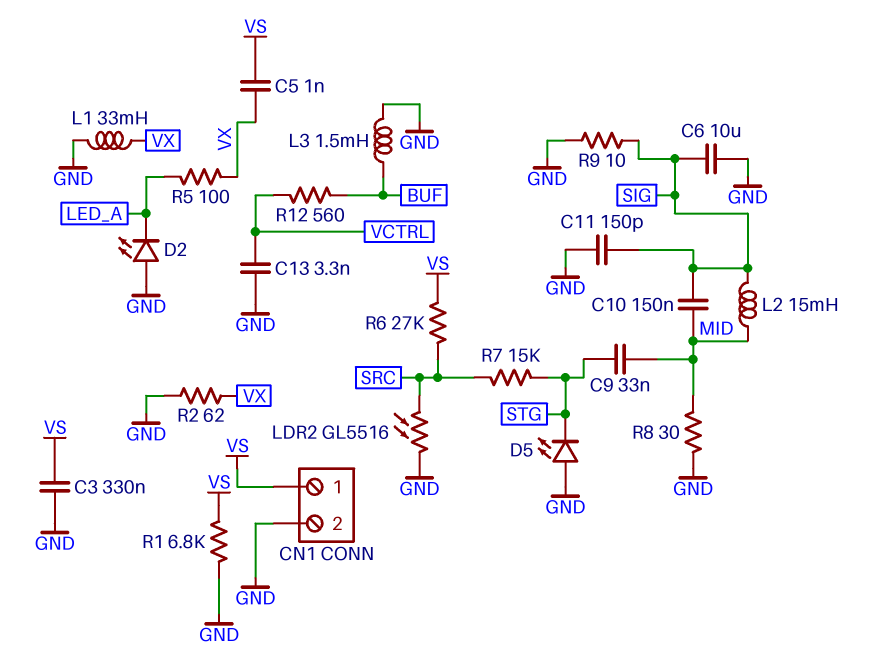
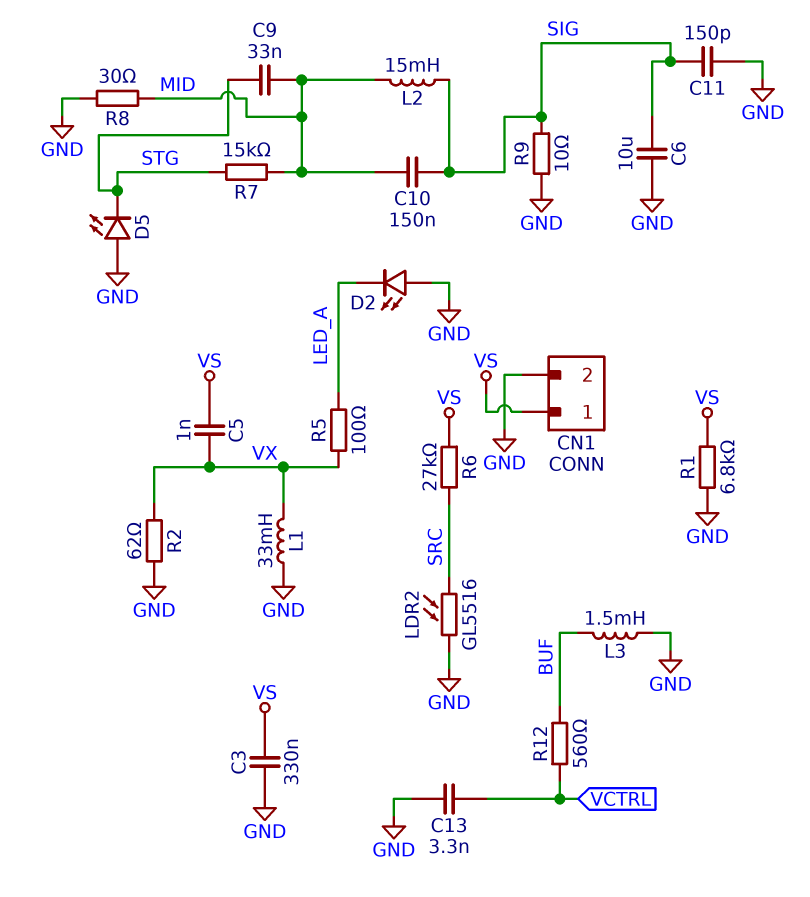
R7: 15k (SRC, STG) -> 15k (MID, STG)

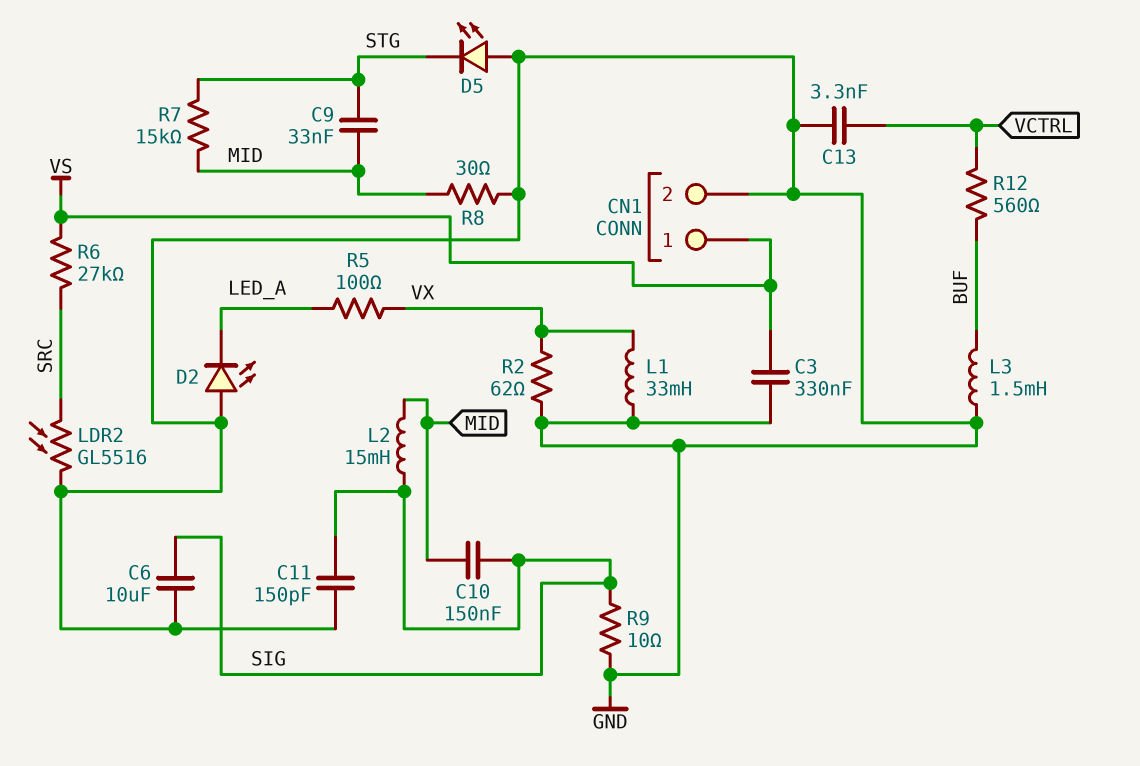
C5: 1nF (VS, VX) -> none
R1: 6.8k (GND, VS) -> none

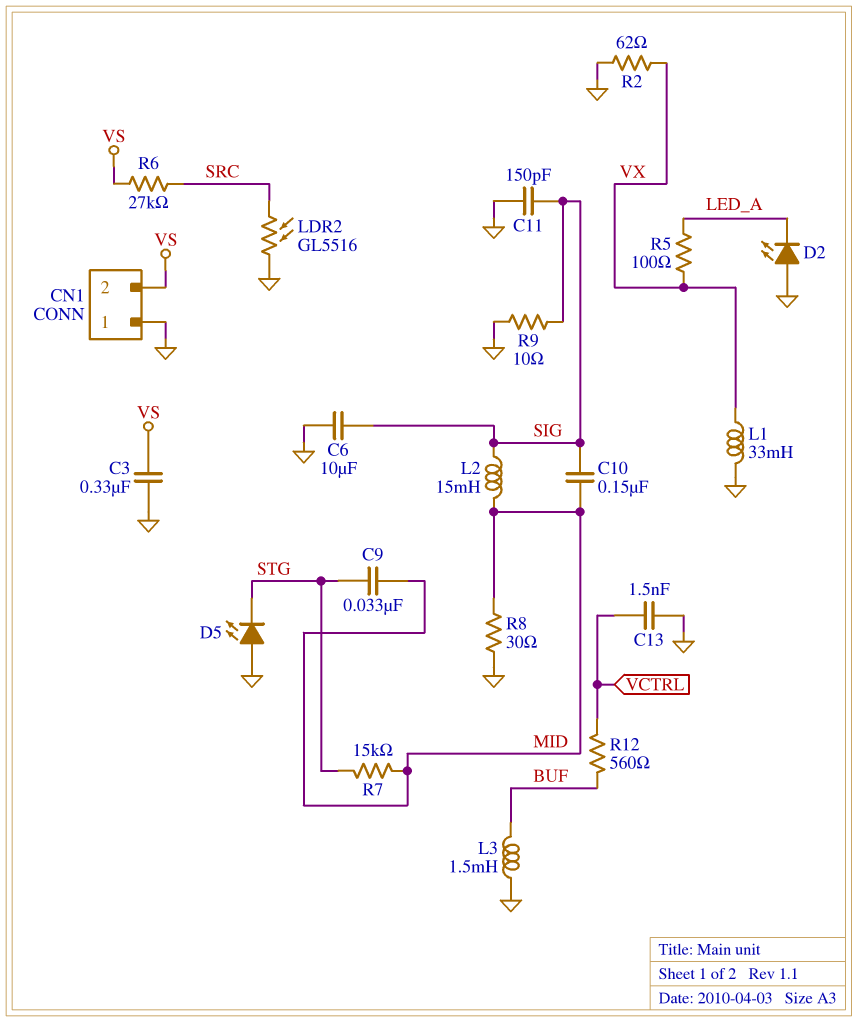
C13: 3.3nF (GND, VCTRL) -> 1.5nF (GND, VCTRL)
CN1 pin 1: VS -> GND
CN1 pin 2: GND -> VS

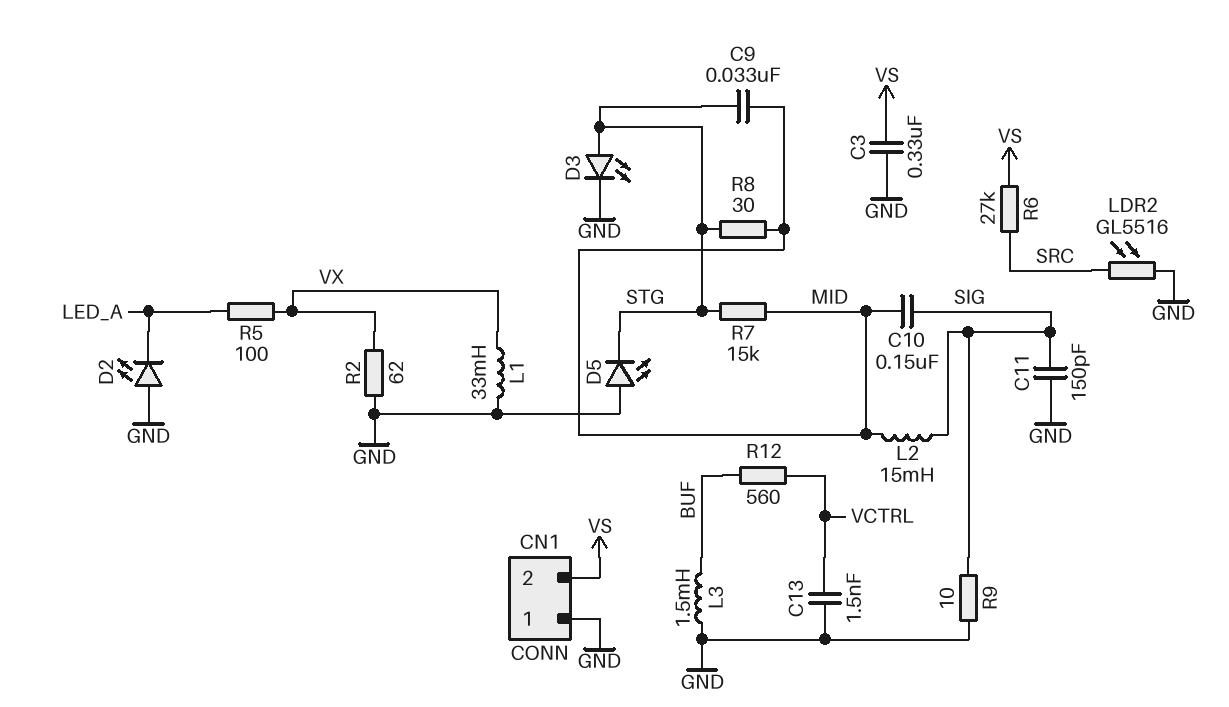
C6: 10uF (GND, SIG) -> none
D3: none -> LED (A STG, K GND)
R8: 30 (GND, MID) -> 30 (MID, STG)

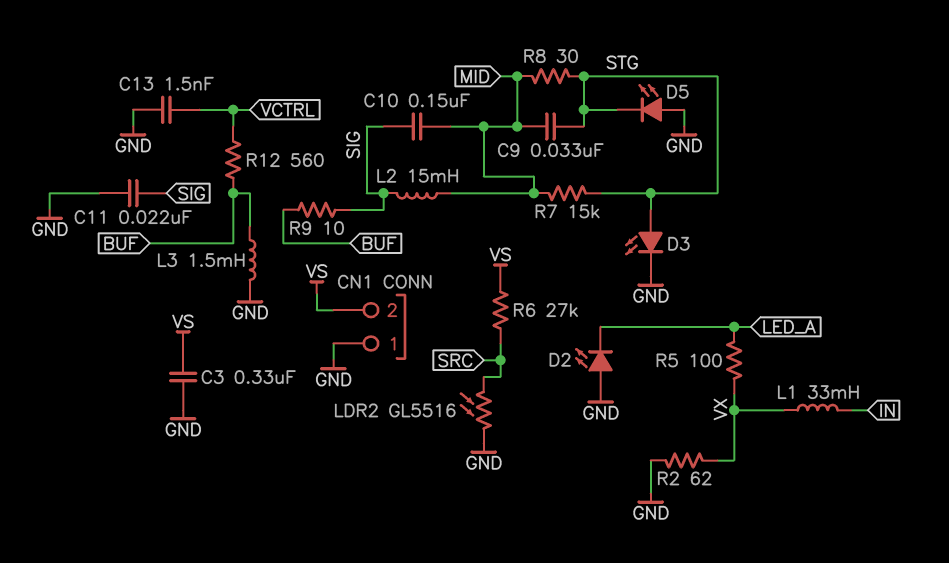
C11: 150pF (GND, SIG) -> 22nF (GND, SIG)
L1: 33mH (GND, VX) -> 33mH (IN, VX)
R9: 10 (GND, SIG) -> 10 (BUF, SIG)

